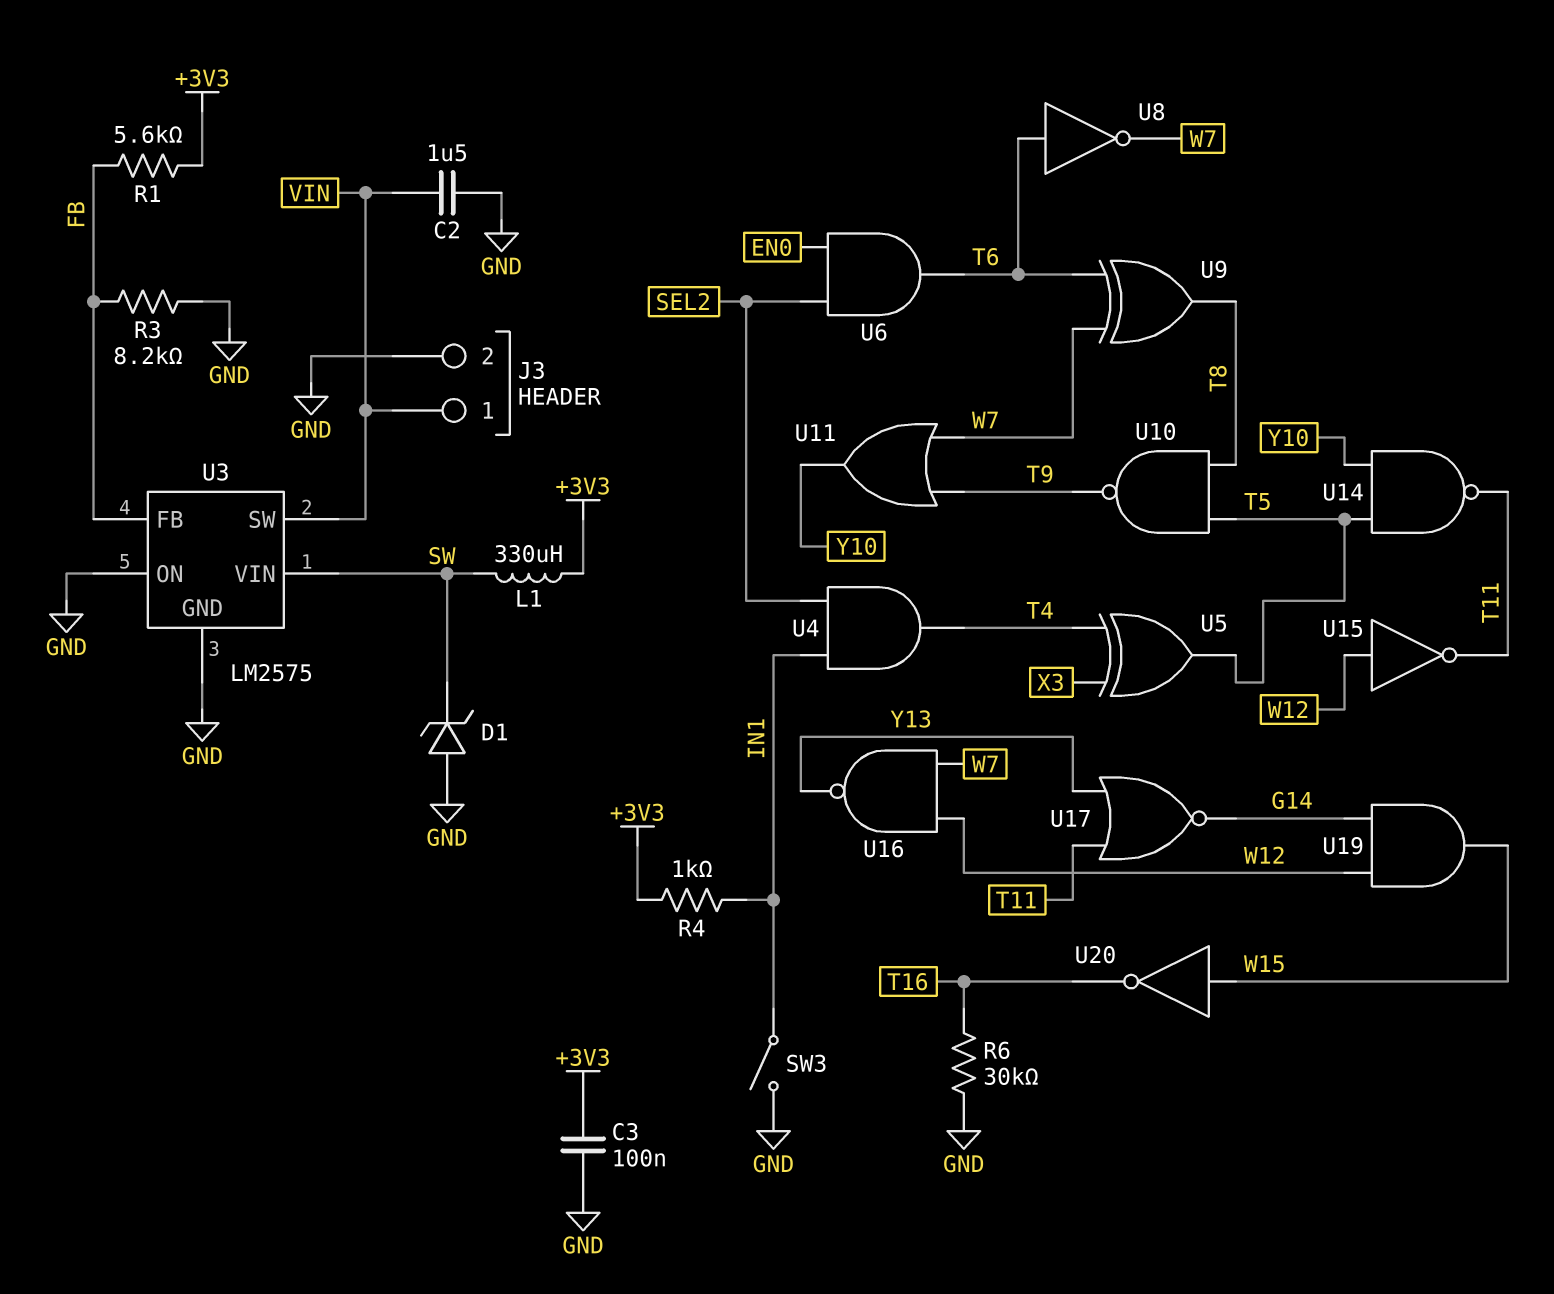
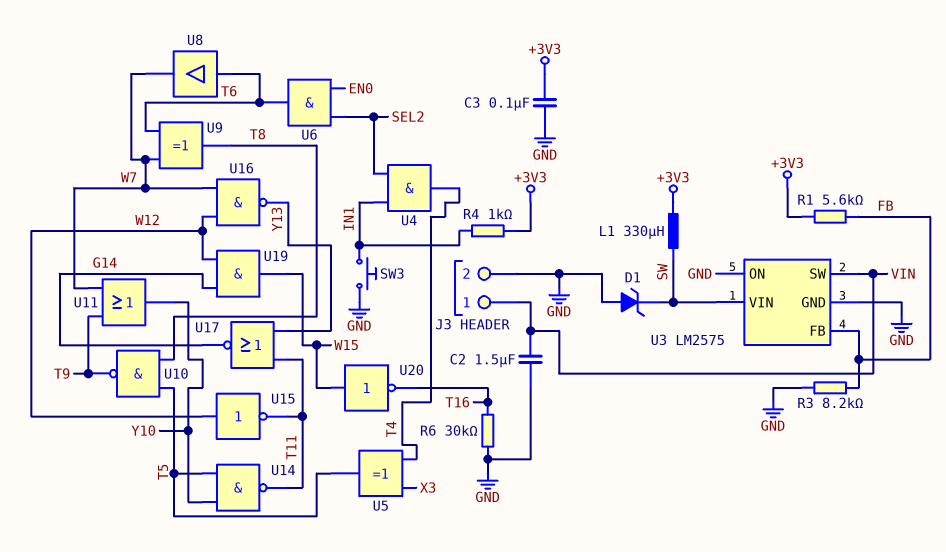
SW3: switch (GND, IN1) -> button (GND, IN1)
U8: NOT (in T6, out W7) -> buffer (in T6, out W7)

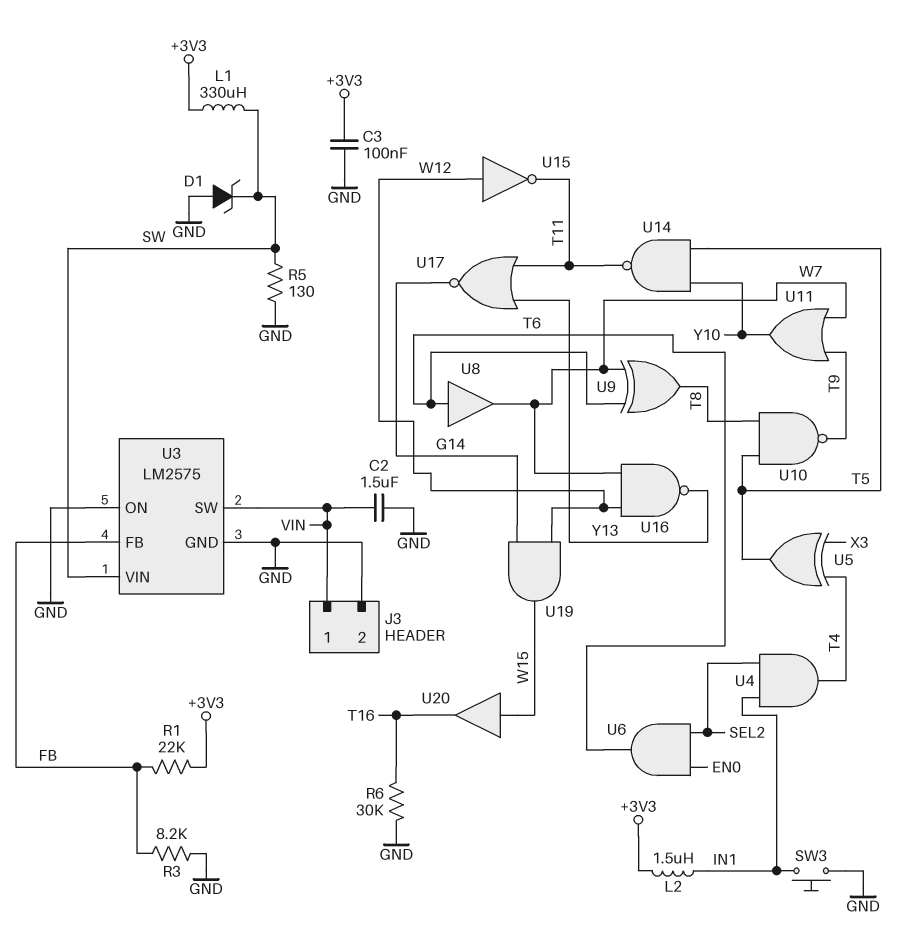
L2: none -> 1.5uH (+3V3, IN1)
R1: 5.6k (+3V3, FB) -> 22k (+3V3, FB)
R4: 1k (+3V3, IN1) -> none
R5: none -> 130 (GND, SW)
U20: NOT (in W15, out T16) -> buffer (in W15, out T16)

